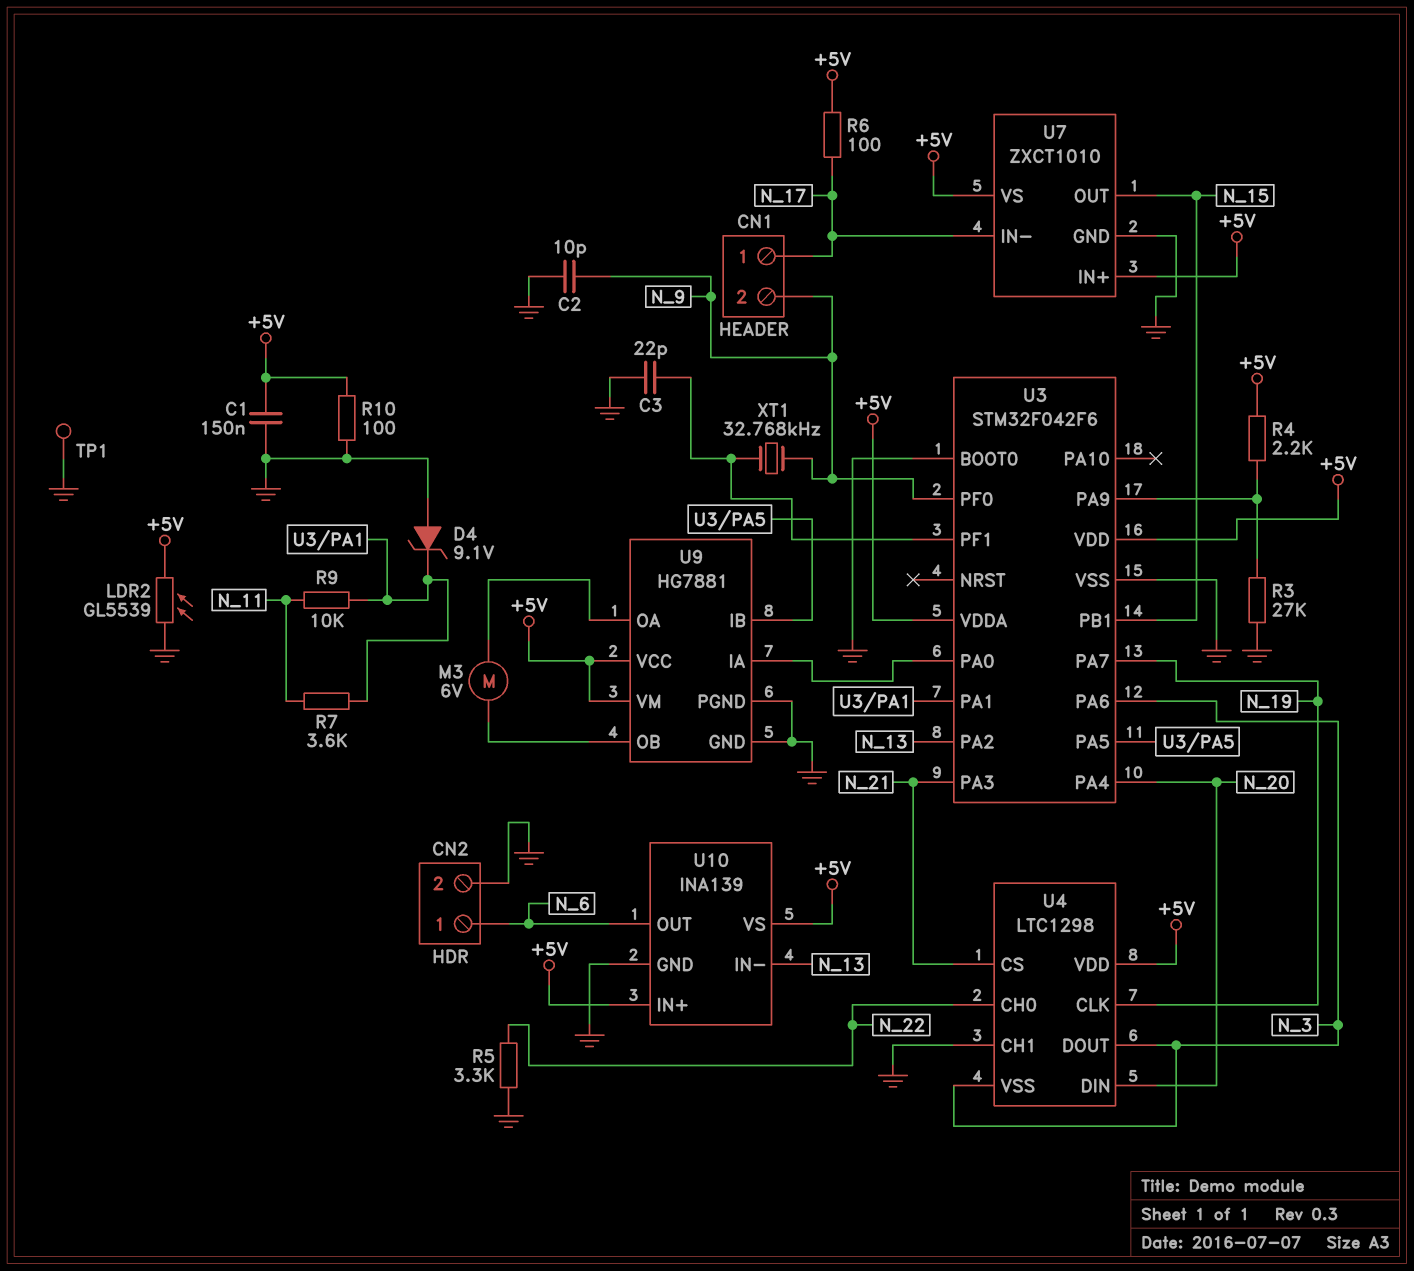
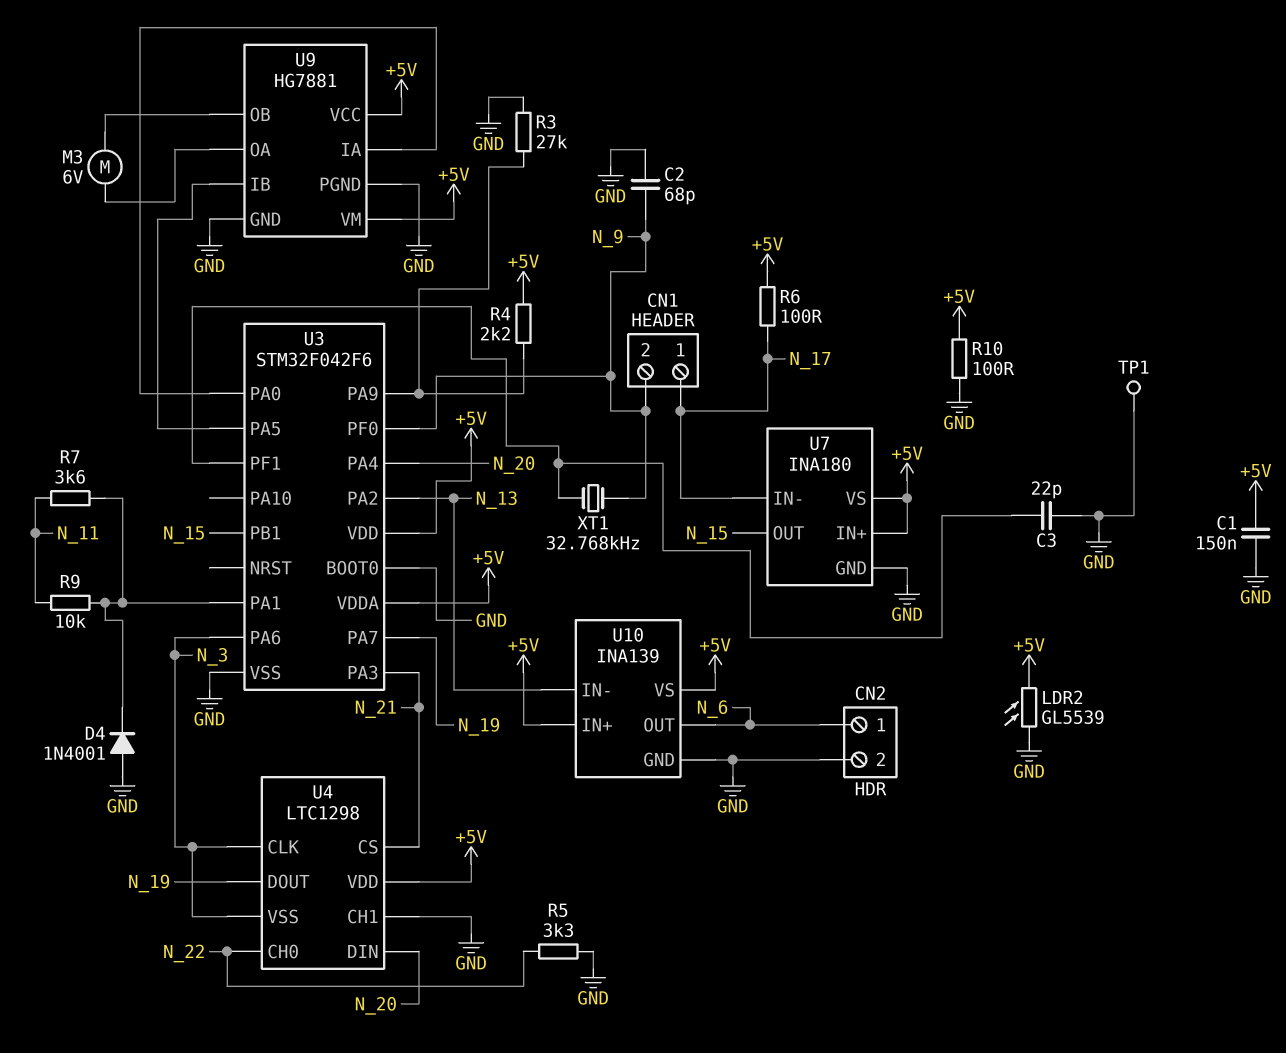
C2: 10pF (GND, N_9) -> 68pF (GND, N_9)
D4: zener 9.1V (A GND, K U3/PA1) -> diode 1N4001 (A GND, K U3/PA1)
U4 pin CLK: N_19 -> N_3
U4 pin DOUT: N_3 -> N_19
U7: ZXCT1010 -> INA180

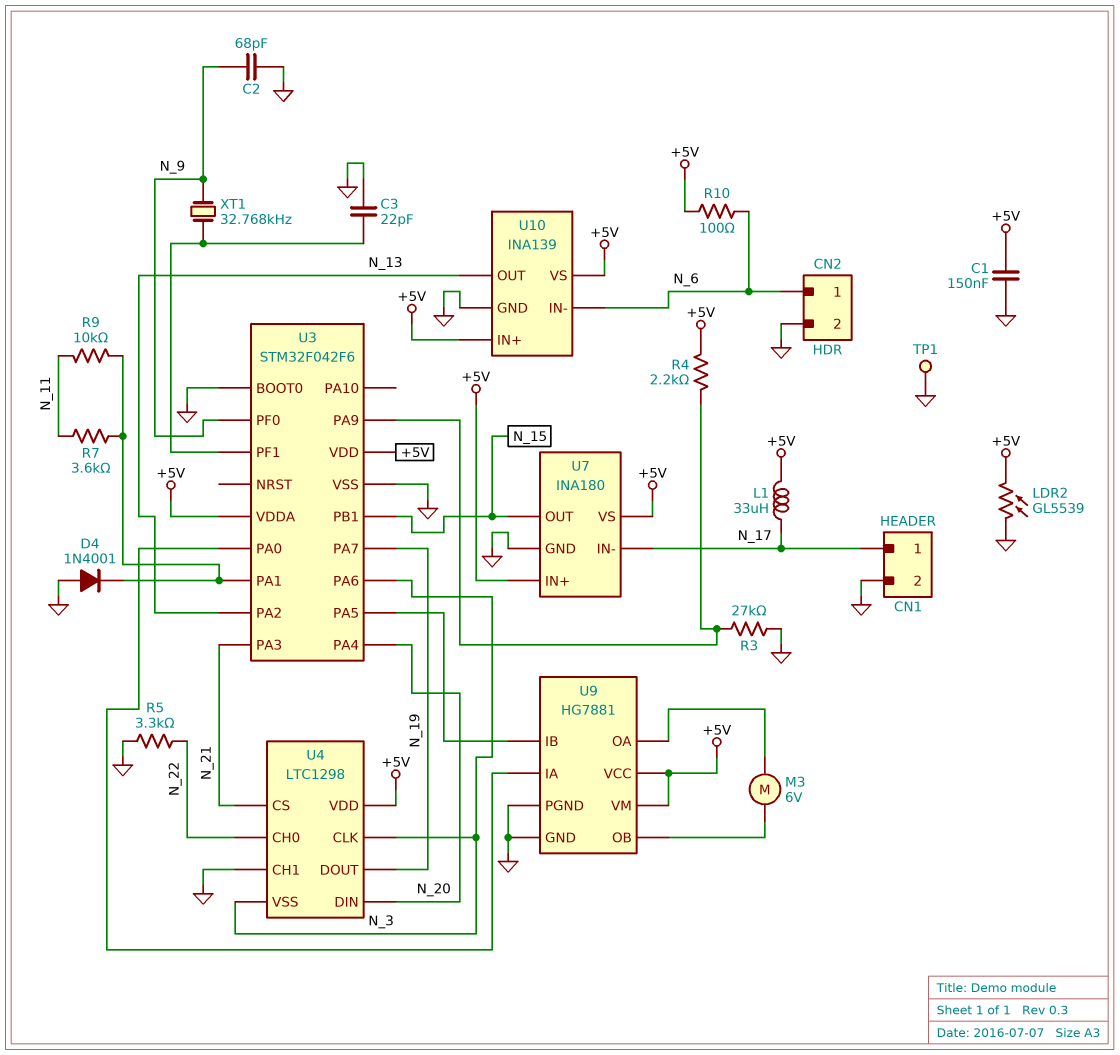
CN1 pin 2: N_9 -> GND
L1: none -> 33uH (+5V, N_17)
R6: 100 (+5V, N_17) -> none
R10: 100 (+5V, GND) -> 100 (+5V, N_6)
U10 pin IN-: N_13 -> N_6
U10 pin OUT: N_6 -> N_13

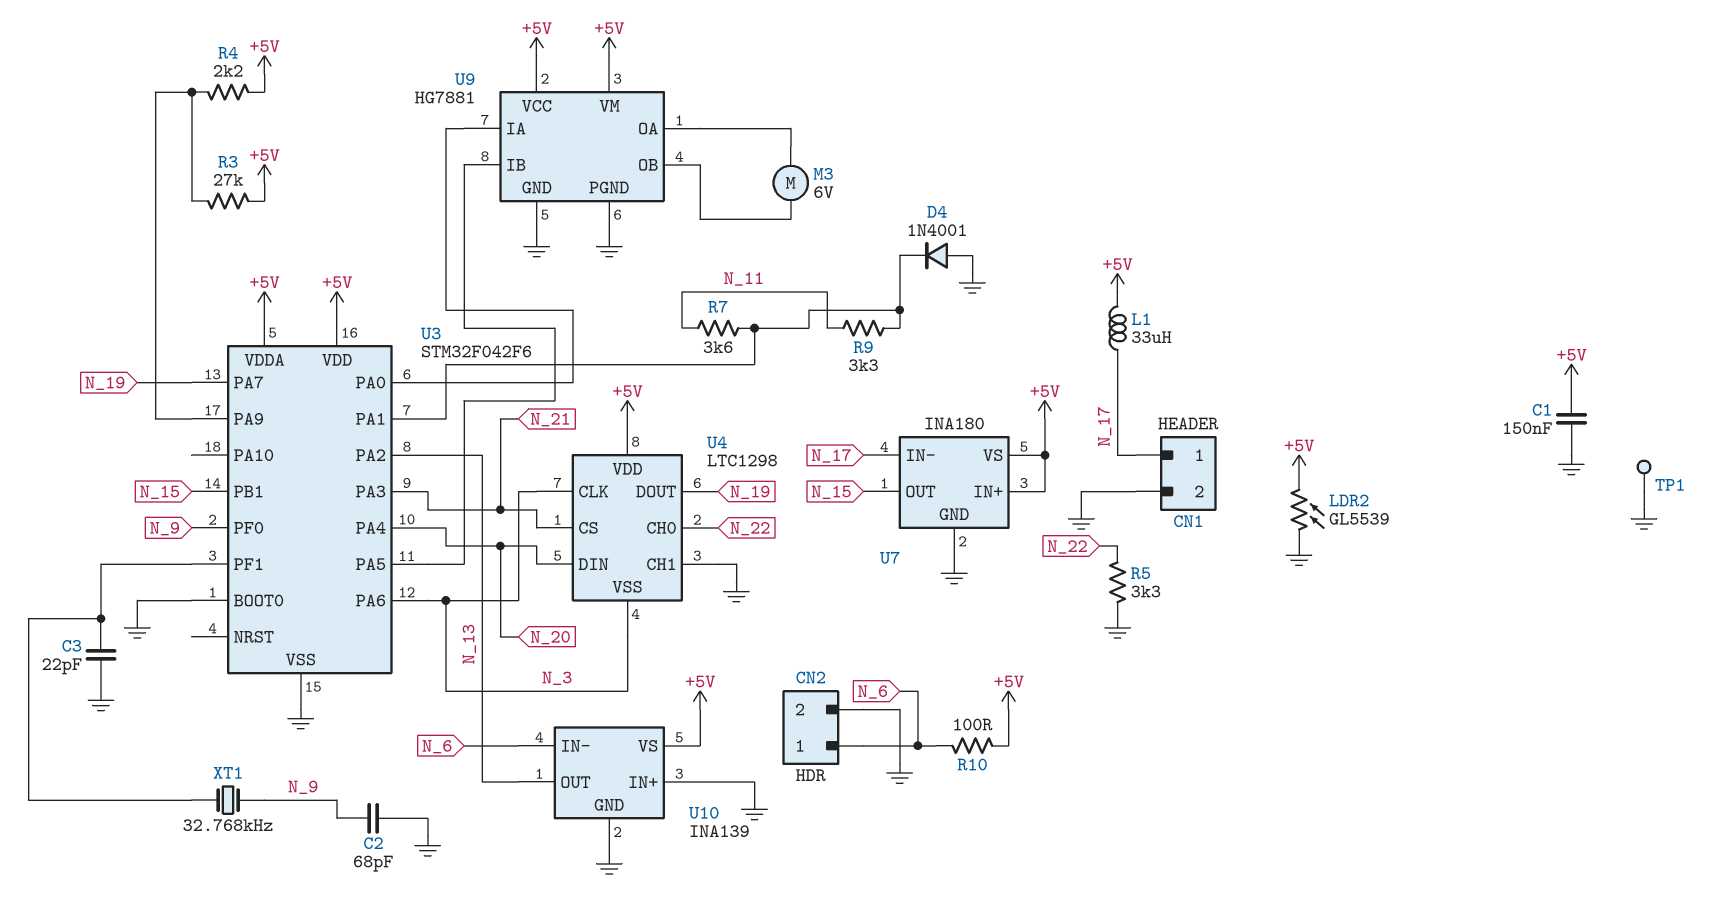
R3: 27k (GND, U3/PA9) -> 27k (+5V, U3/PA9)
R9: 10k (N_11, U3/PA1) -> 3.3k (N_11, U3/PA1)
U10 pin IN+: +5V -> GND

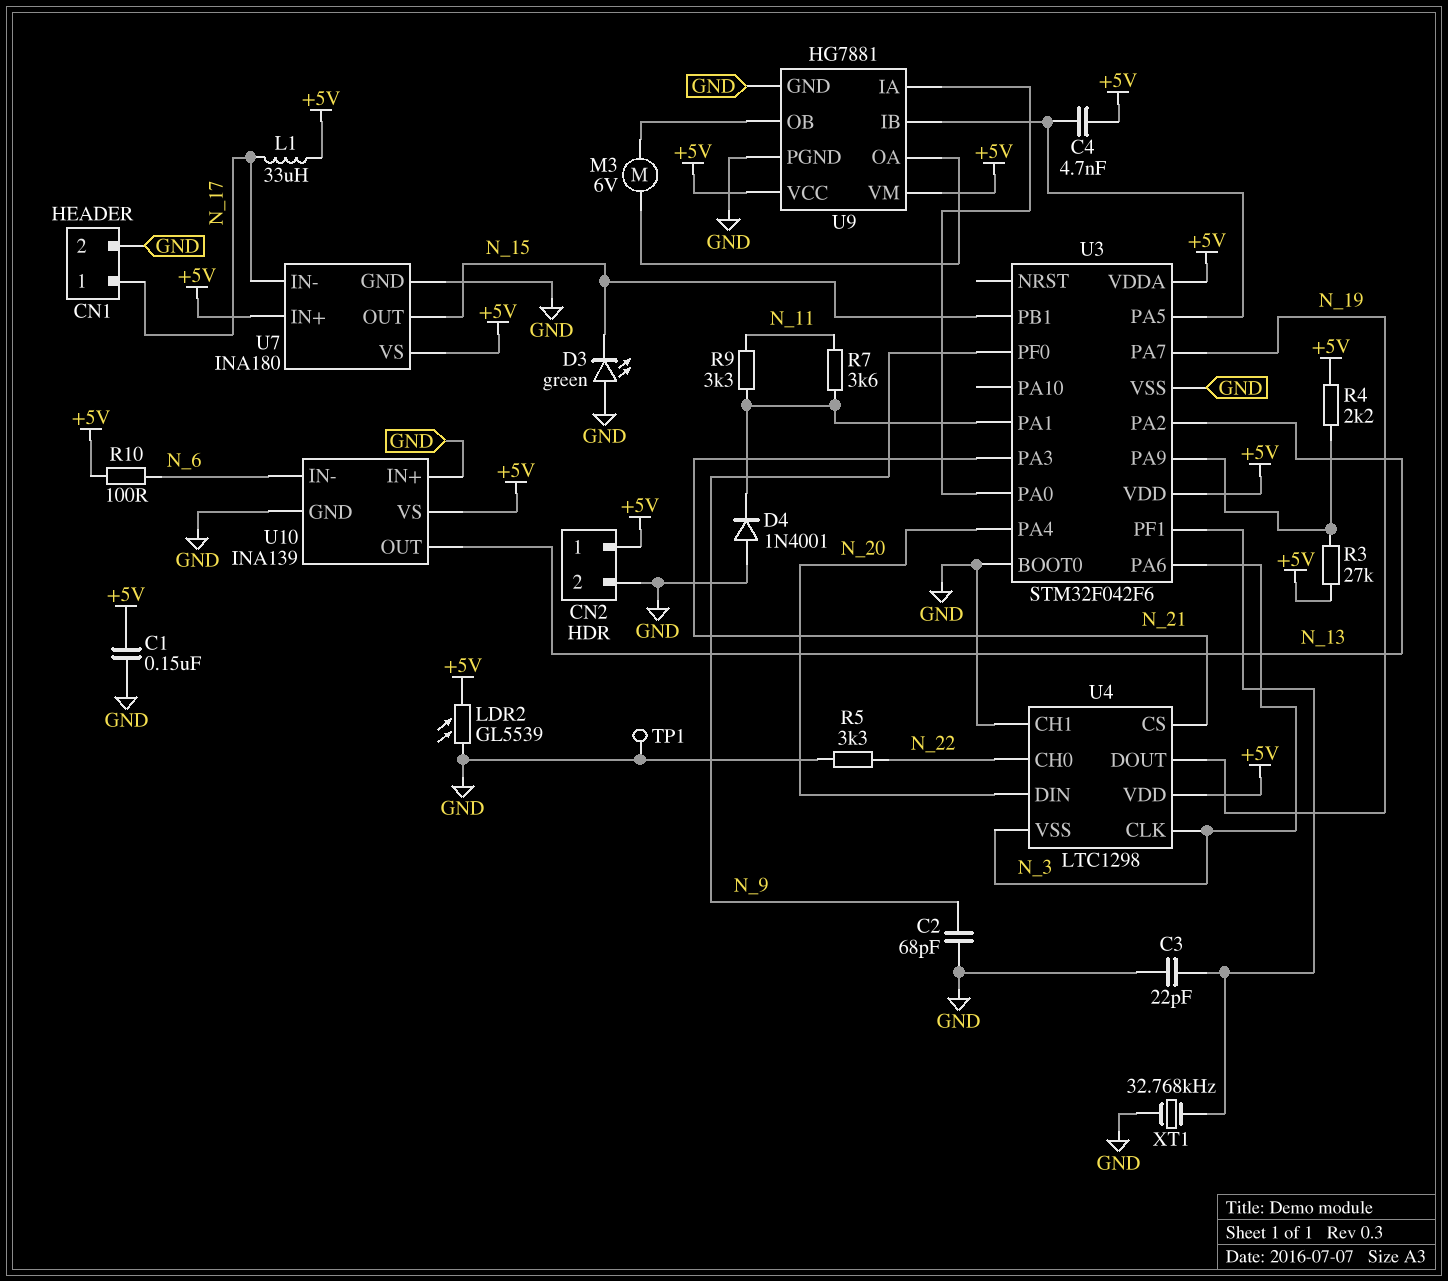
C4: none -> 4.7nF (+5V, U3/PA5)
CN2 pin 1: N_6 -> +5V
D3: none -> LED green (A GND, K N_15)
XT1: 32.768kHz (N_9, U3/PF1) -> 32.768kHz (GND, U3/PF1)

